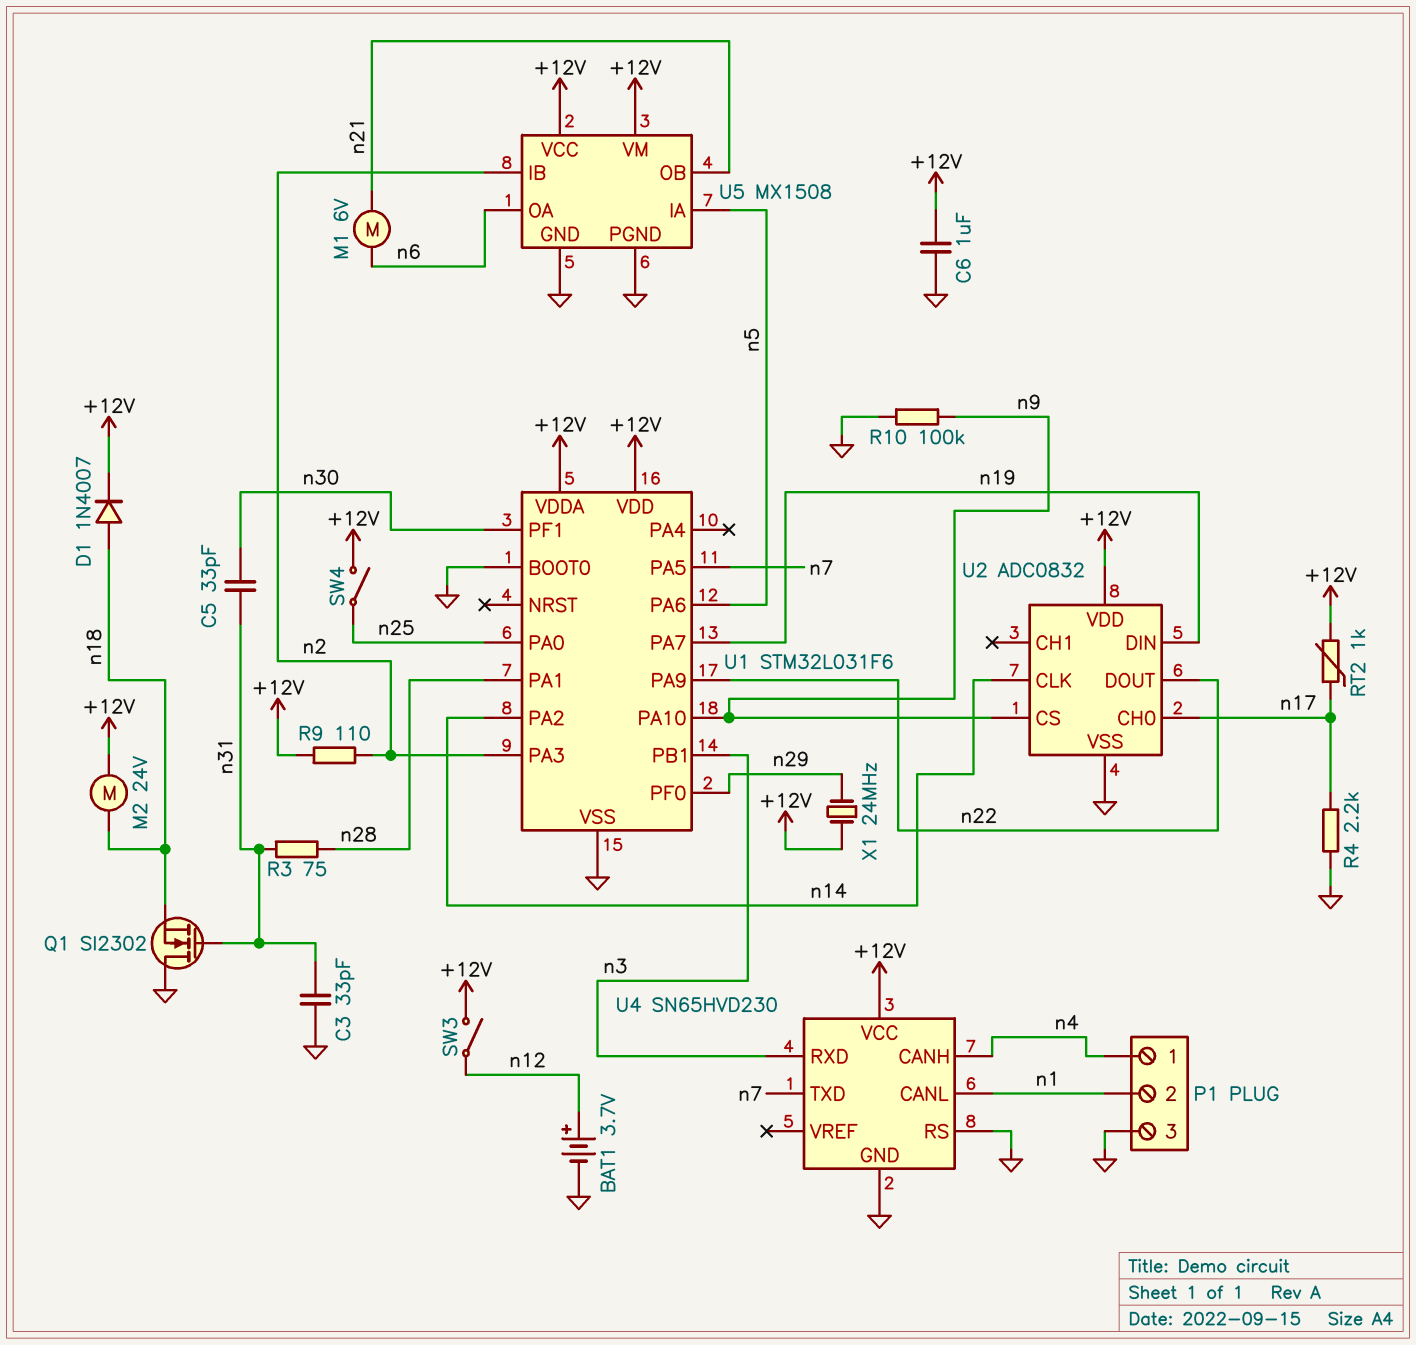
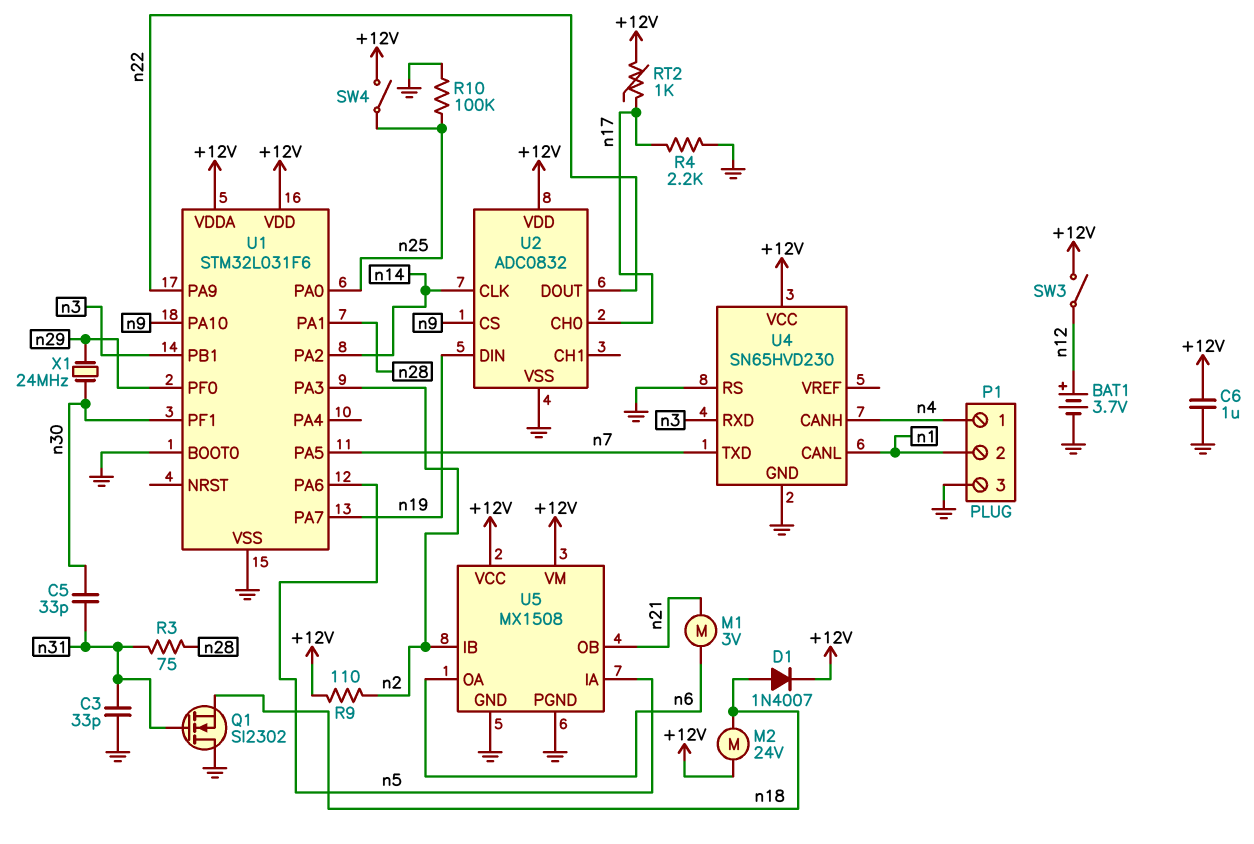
M1: motor 6V (n6, n21) -> motor 3V (n6, n21)
R10: 100k (GND, n9) -> 100k (GND, n25)
X1: 24MHz (+12V, n29) -> 24MHz (n29, n30)

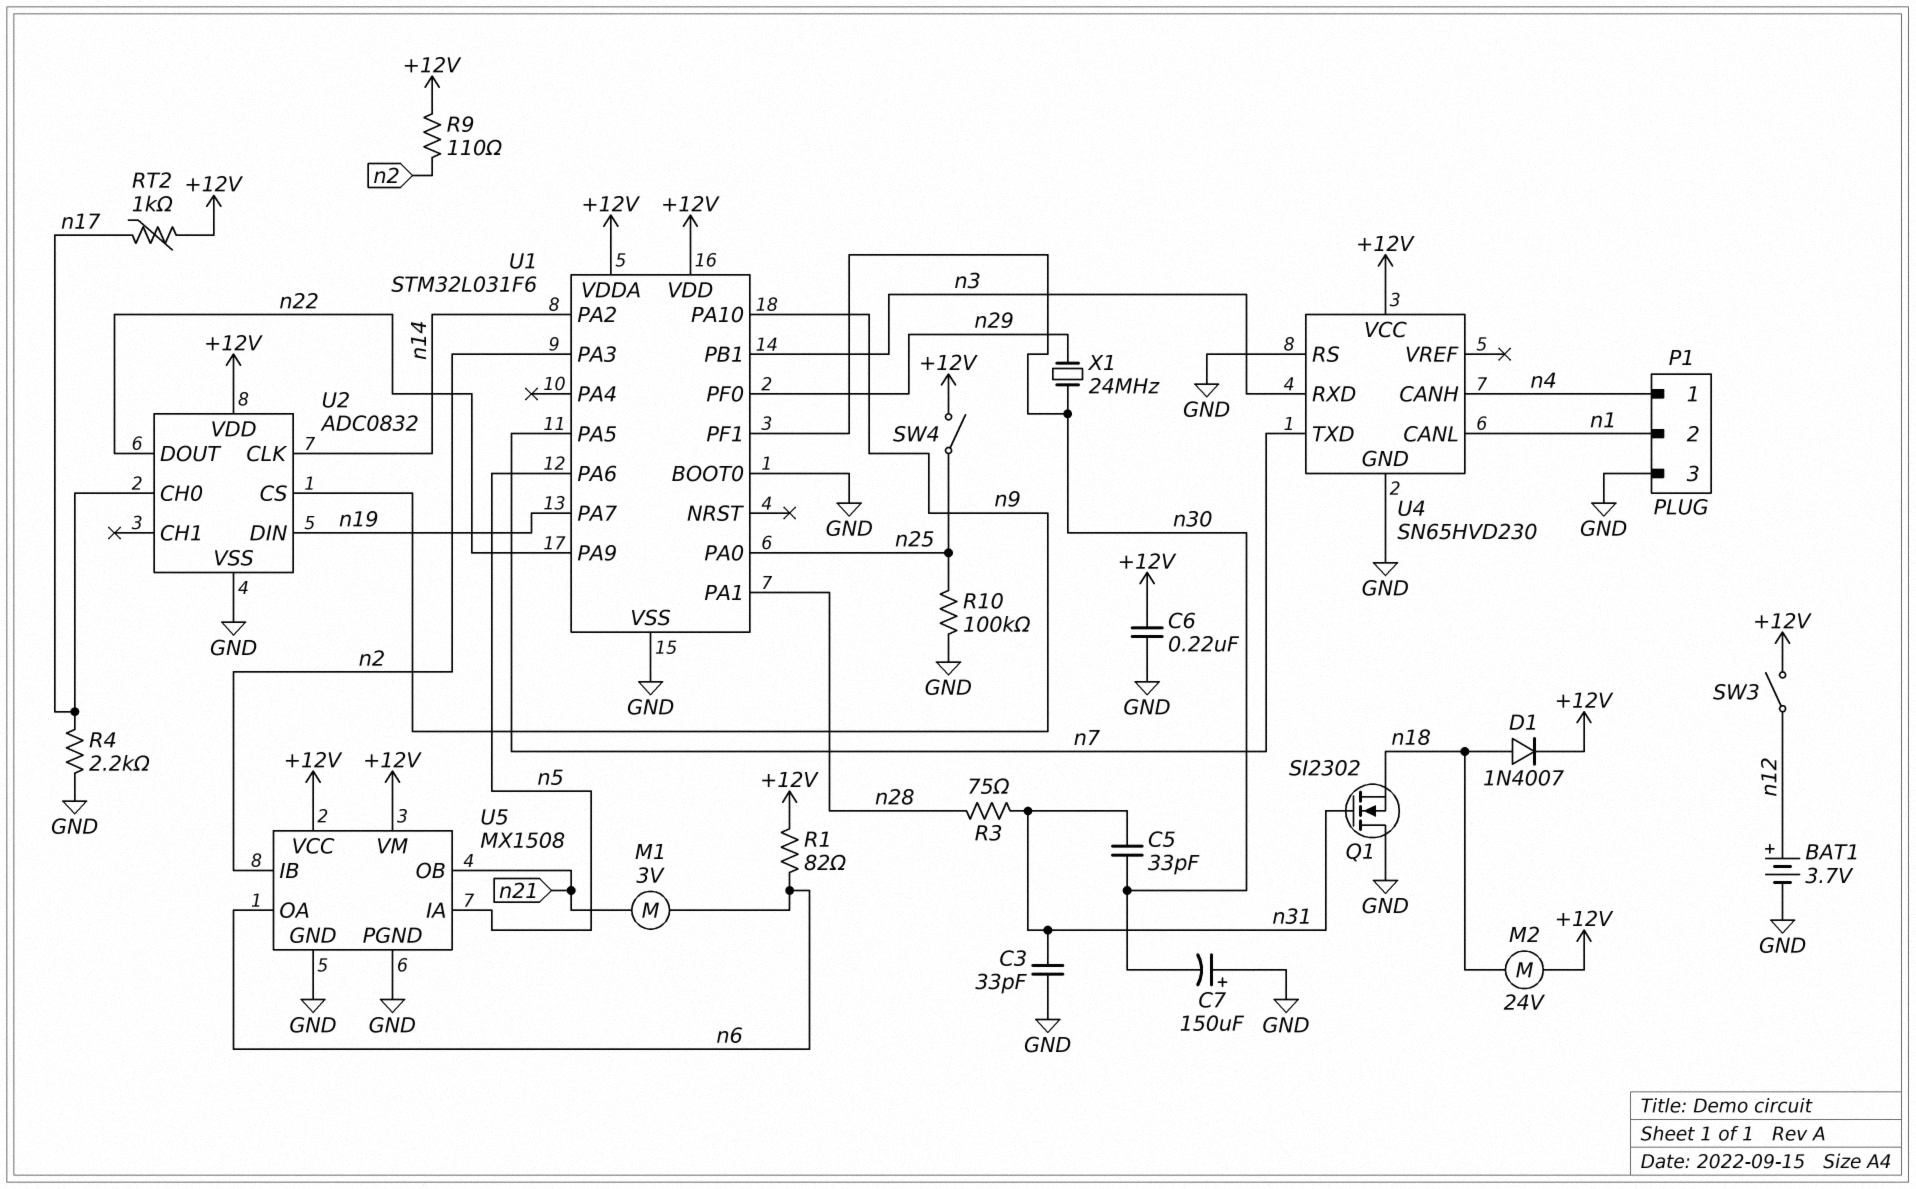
C6: 1uF (+12V, GND) -> 220nF (+12V, GND)
C7: none -> 150uF (plus GND, minus n30)
R1: none -> 82 (+12V, n6)

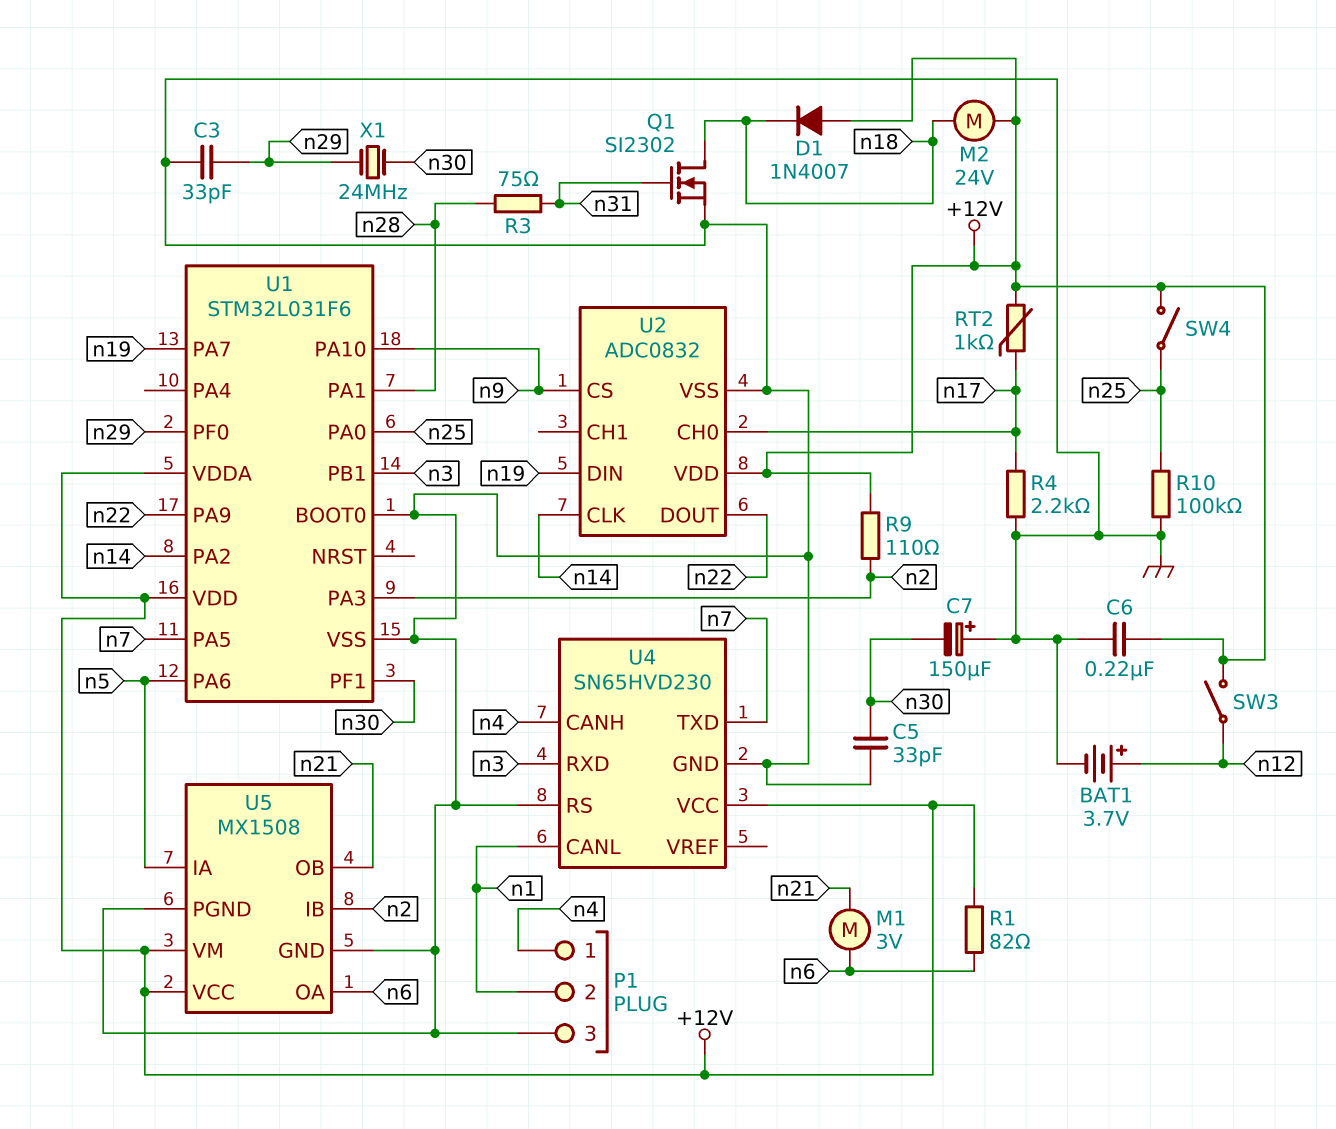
C3: 33pF (GND, n31) -> 33pF (GND, n29)
C5: 33pF (n30, n31) -> 33pF (GND, n30)
D1: diode 1N4007 (A n18, K +12V) -> diode 1N4007 (A +12V, K n18)
Q1: NMOS SI2302 (G n31, D GND, S n18) -> NMOS SI2302 (G n31, D n18, S GND)

